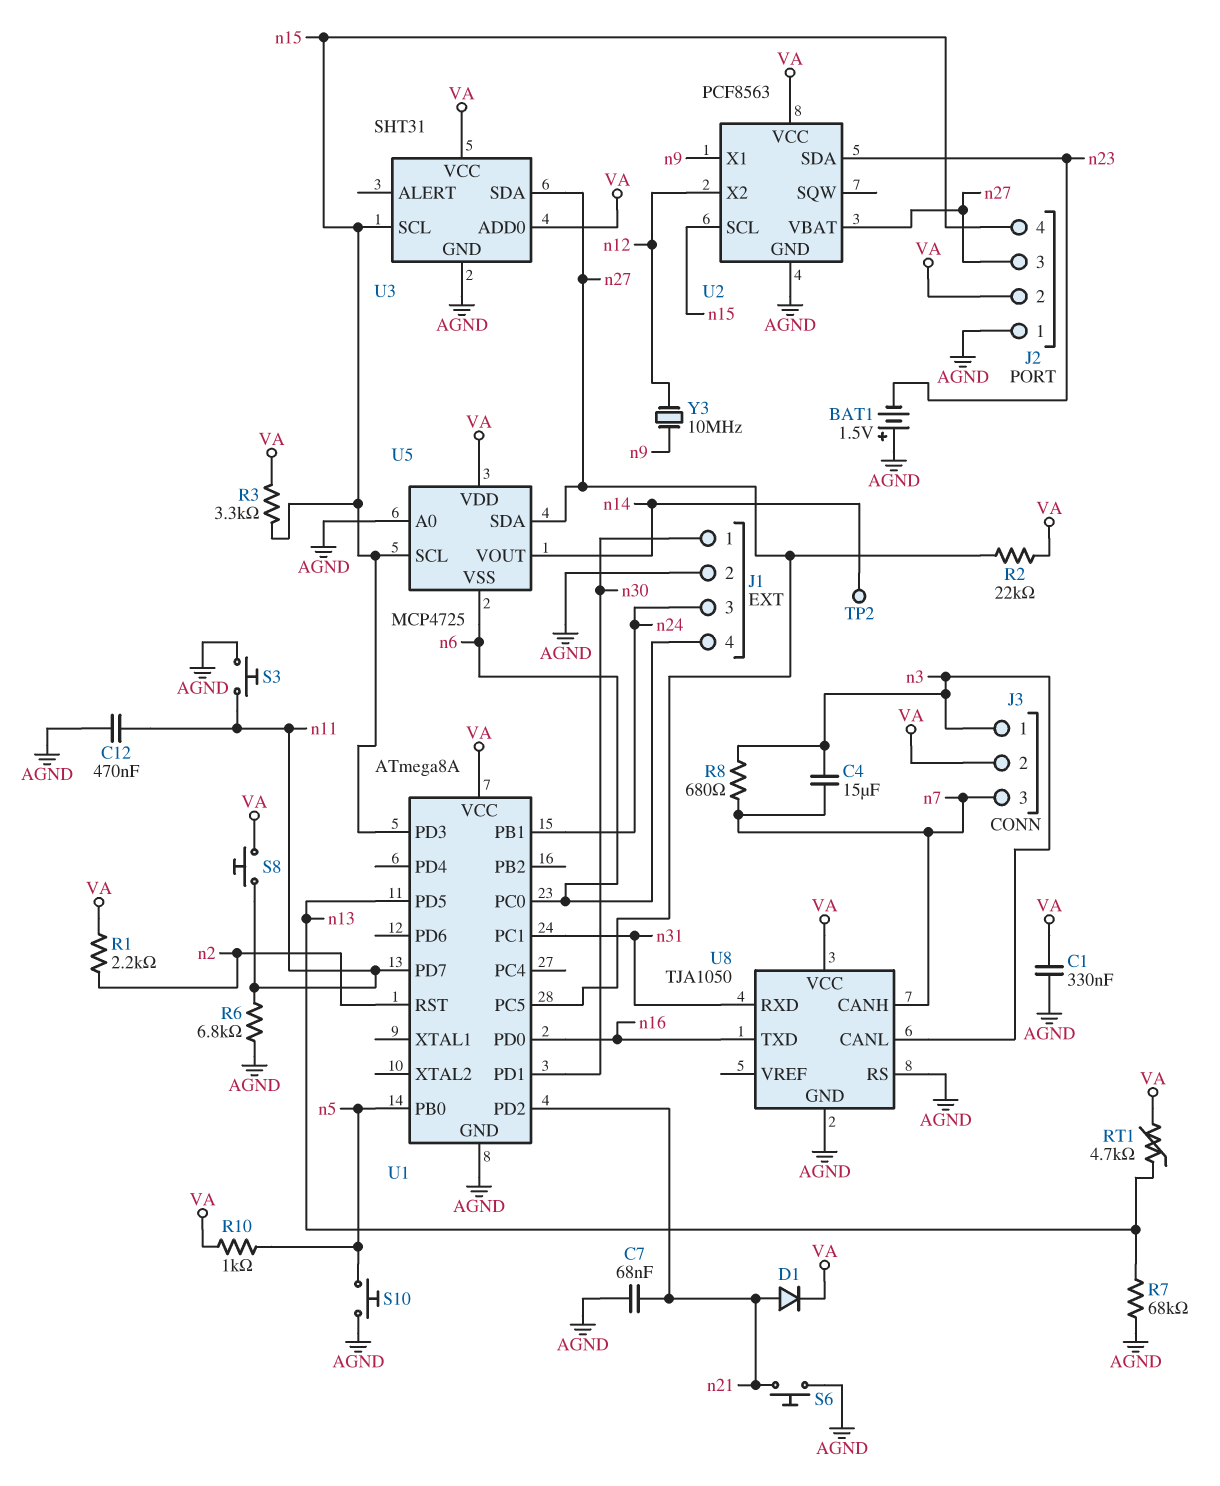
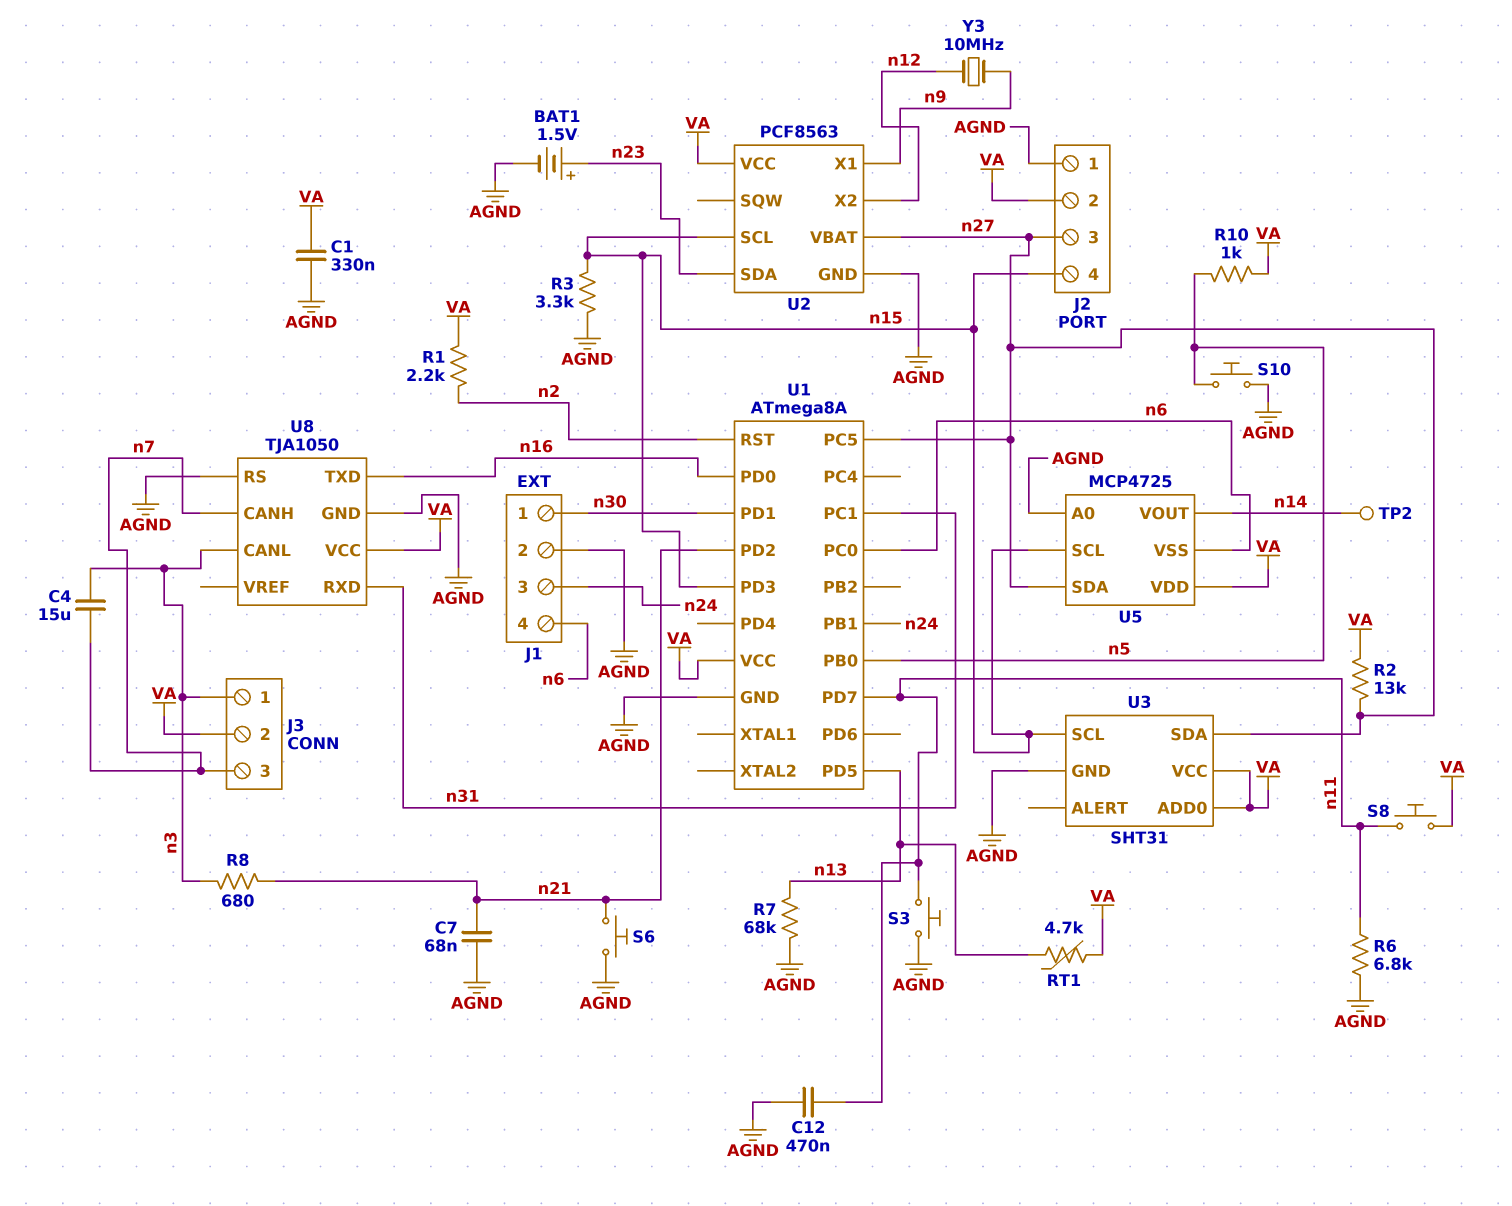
BAT1: 1.5V (plus AGND, minus n23) -> 1.5V (plus n23, minus AGND)
D1: diode (A n21, K VA) -> none
R2: 22k (VA, n27) -> 13k (VA, n27)
R3: 3.3k (VA, n15) -> 3.3k (AGND, n15)
R8: 680 (n3, n7) -> 680 (n3, n21)

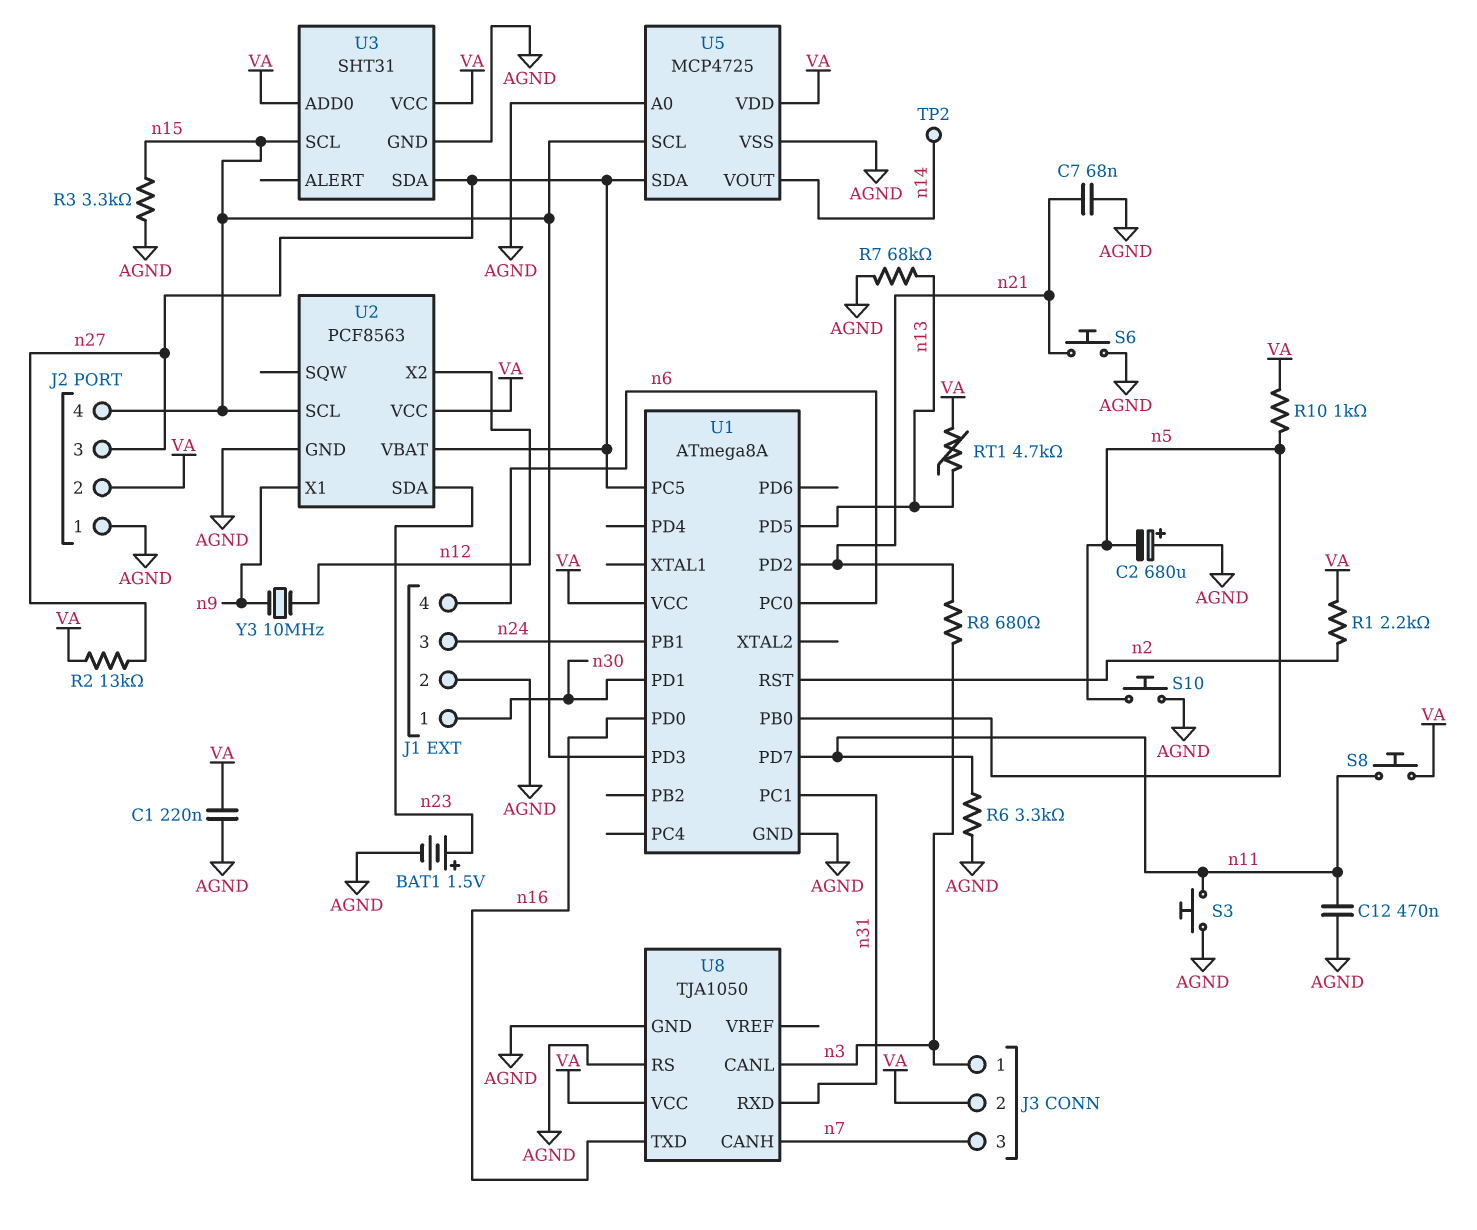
C1: 330nF (AGND, VA) -> 220nF (AGND, VA)
C2: none -> 680uF (plus AGND, minus n5)
C4: 15uF (n3, n7) -> none
R6: 6.8k (AGND, n11) -> 3.3k (AGND, n11)
U5 pin VSS: n6 -> AGND

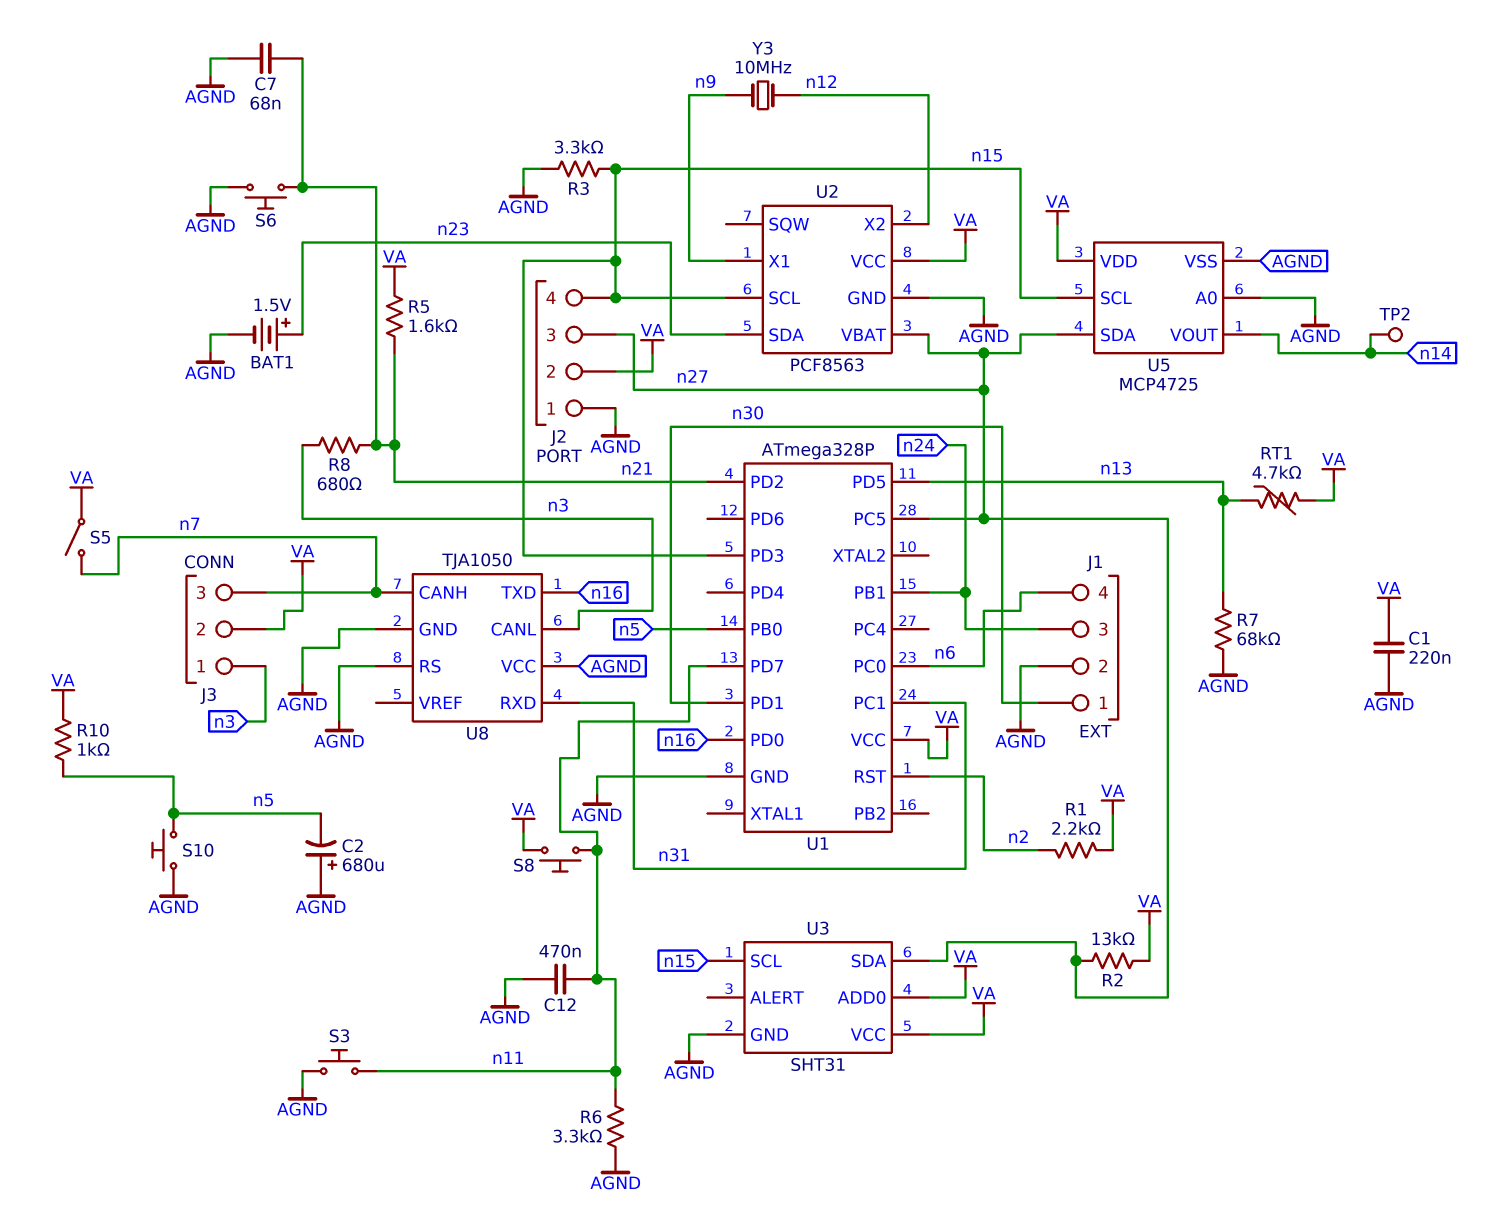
R5: none -> 1.6k (VA, n21)
S5: none -> switch (VA, n7)
U1: ATmega8A -> ATmega328P
U8 pin VCC: VA -> AGND

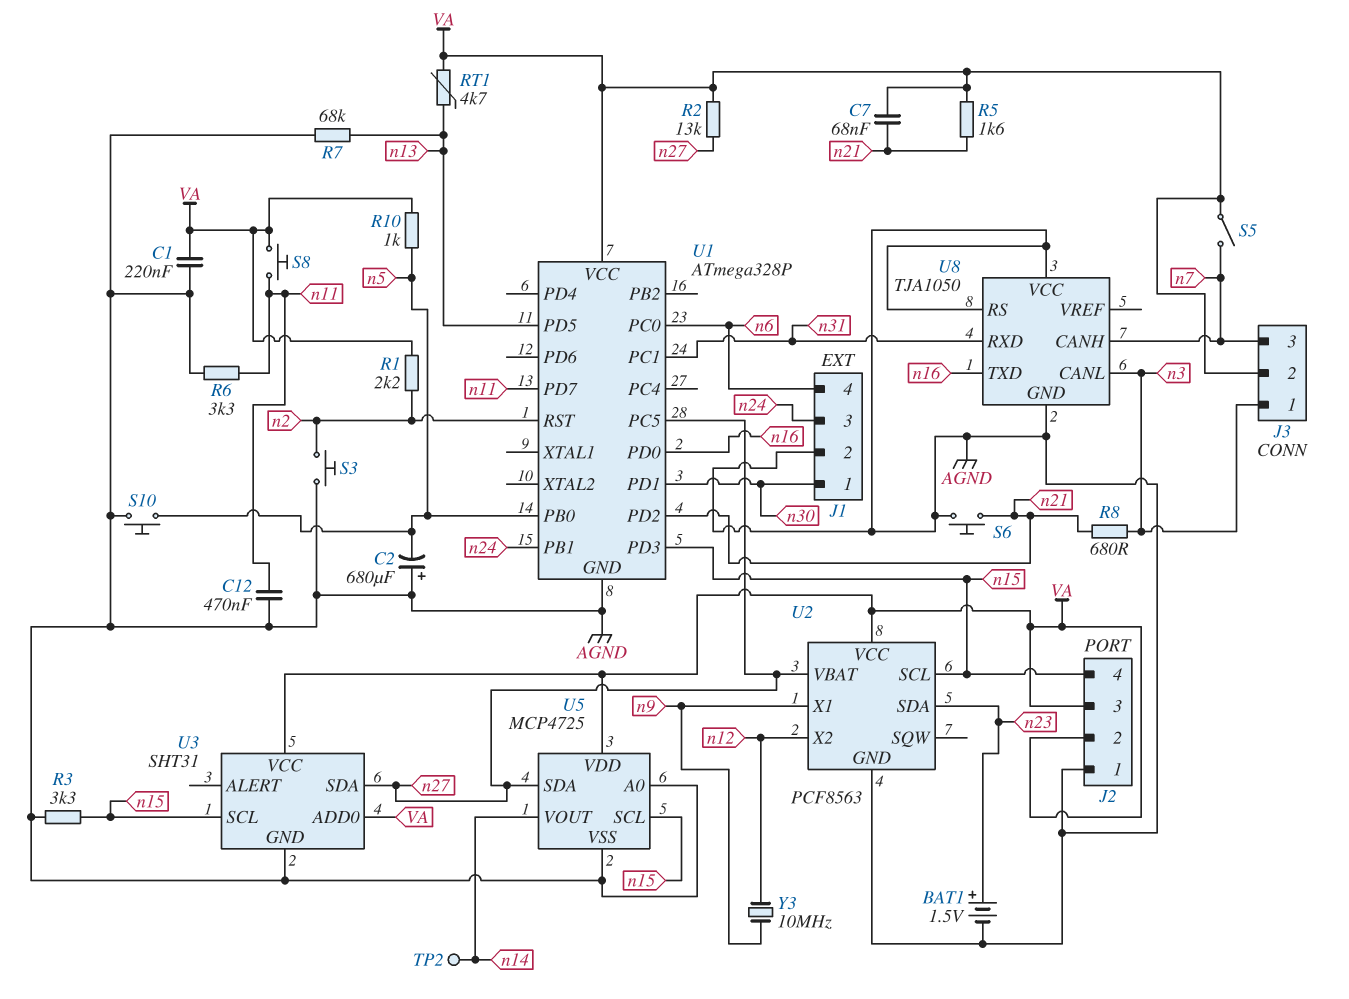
C7: 68nF (AGND, n21) -> 68nF (VA, n21)
J2 pin 3: n27 -> VA
S3: button (AGND, n11) -> button (AGND, n2)

